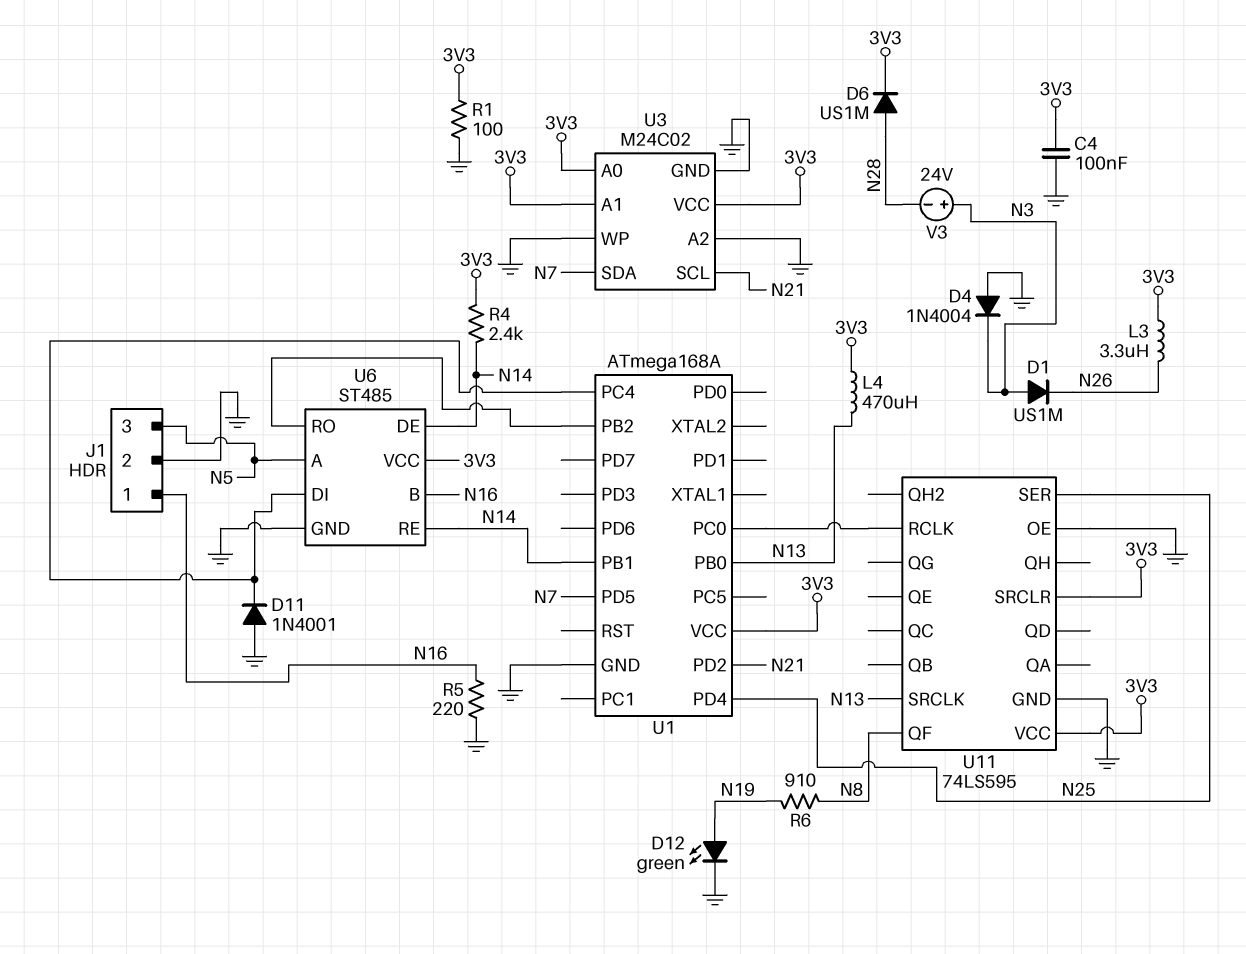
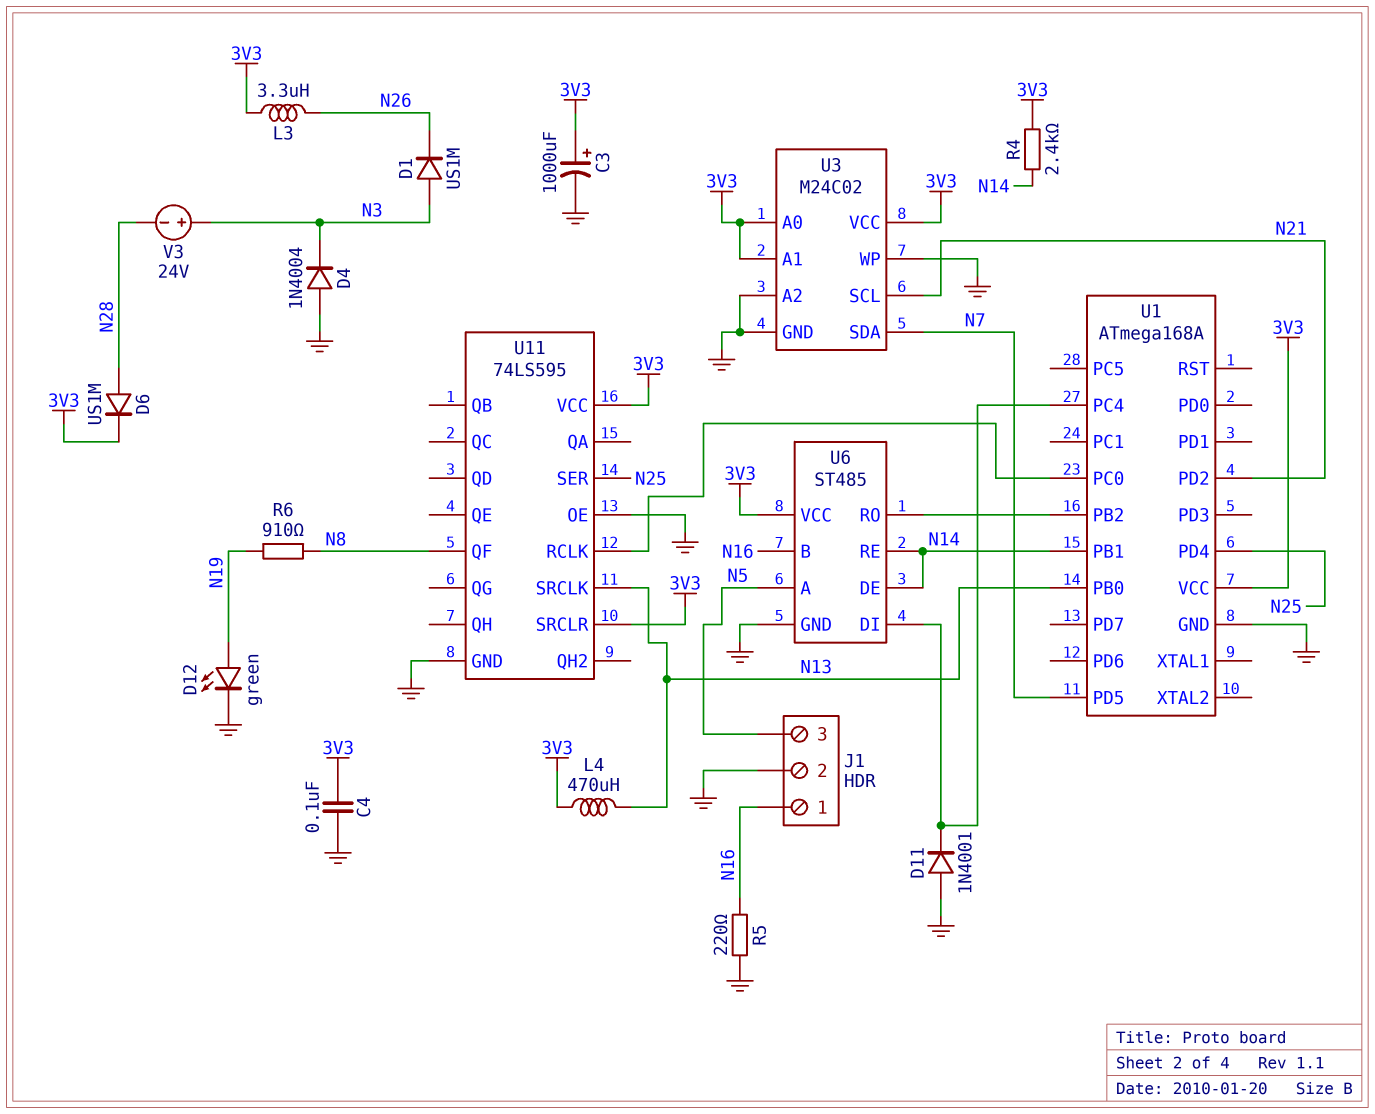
C3: none -> 1000uF (plus 3V3, minus GND)
R1: 100 (3V3, GND) -> none

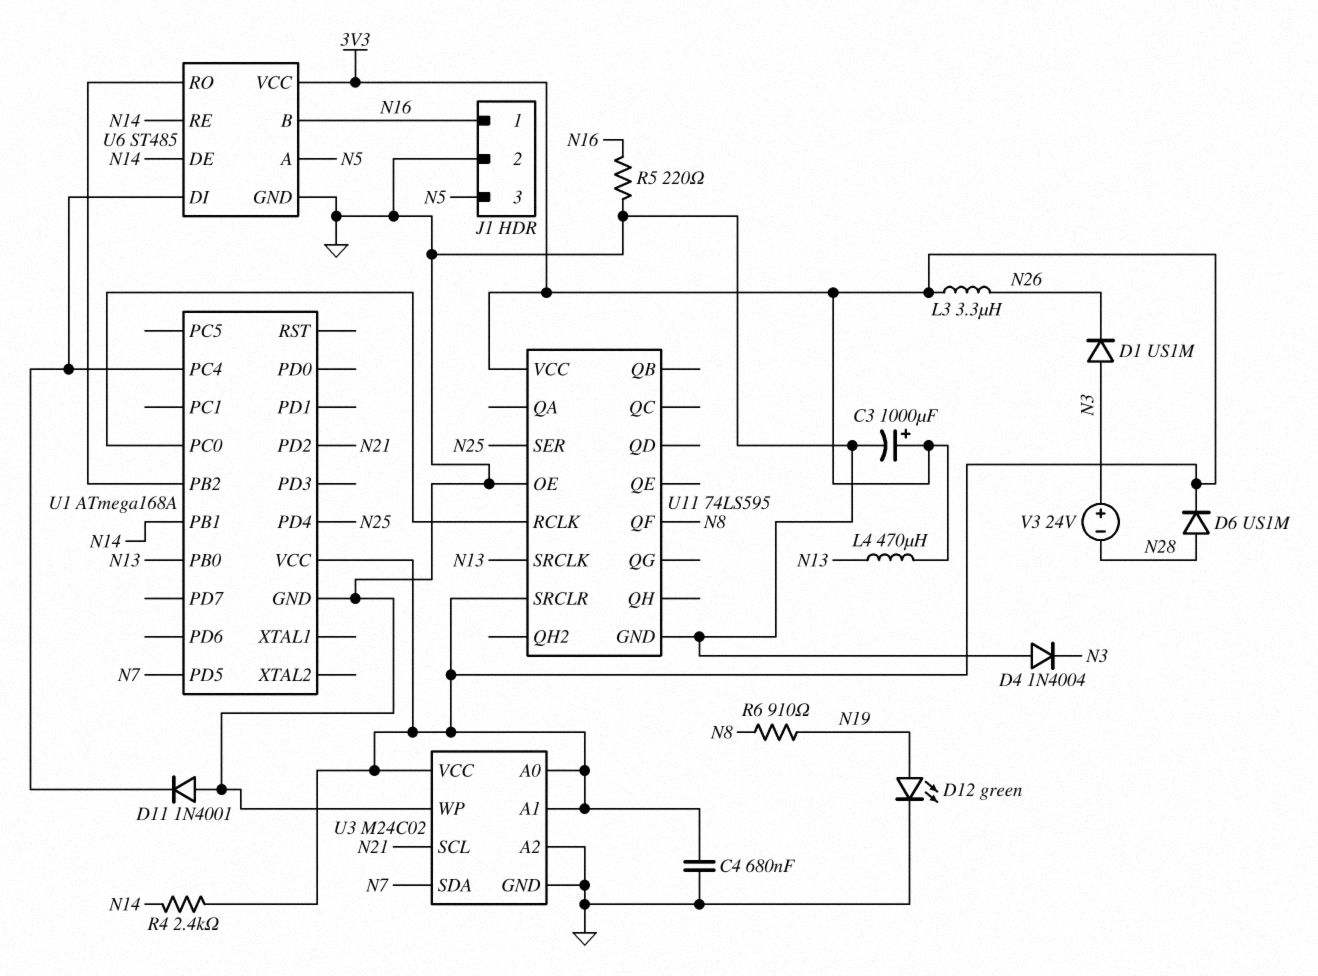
C4: 100nF (3V3, GND) -> 680nF (3V3, GND)

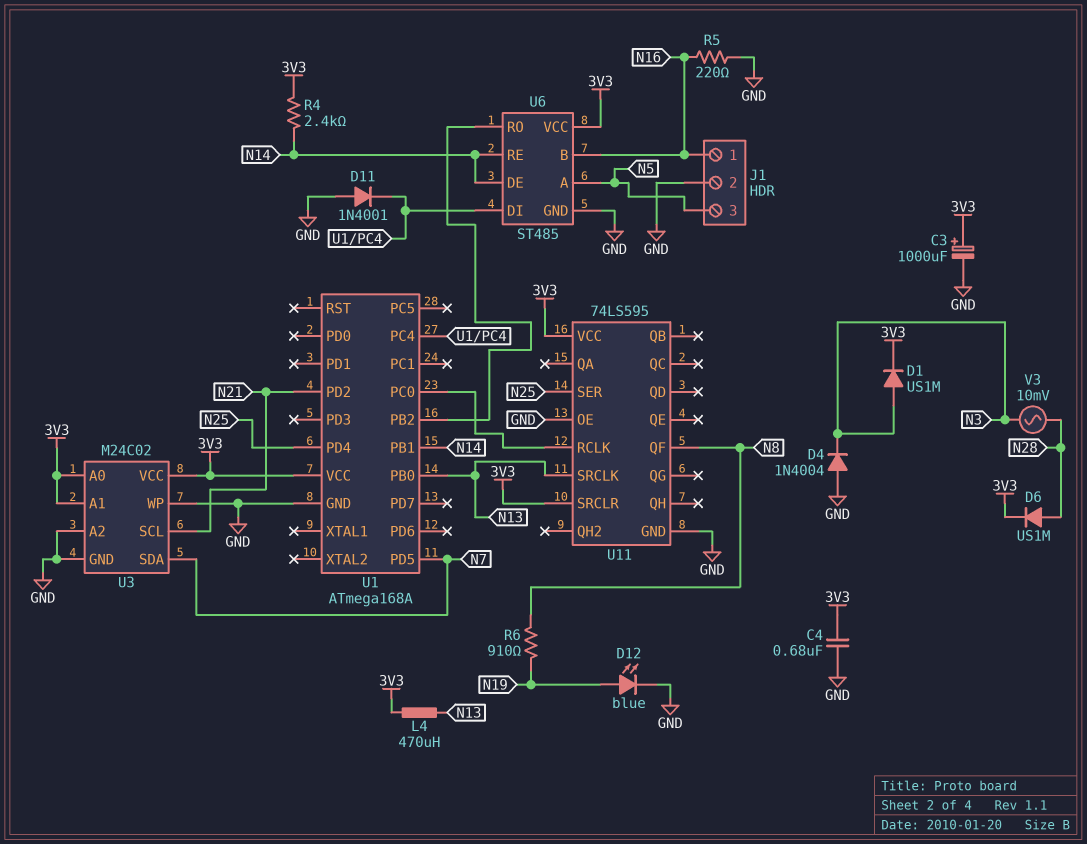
D1: diode US1M (A N3, K N26) -> diode US1M (A N3, K 3V3)
D12: LED green (A N19, K GND) -> LED blue (A N19, K GND)
L3: 3.3uH (3V3, N26) -> none
V3: 24V (plus N3, minus N28) -> AC 10mV (N3, N28)

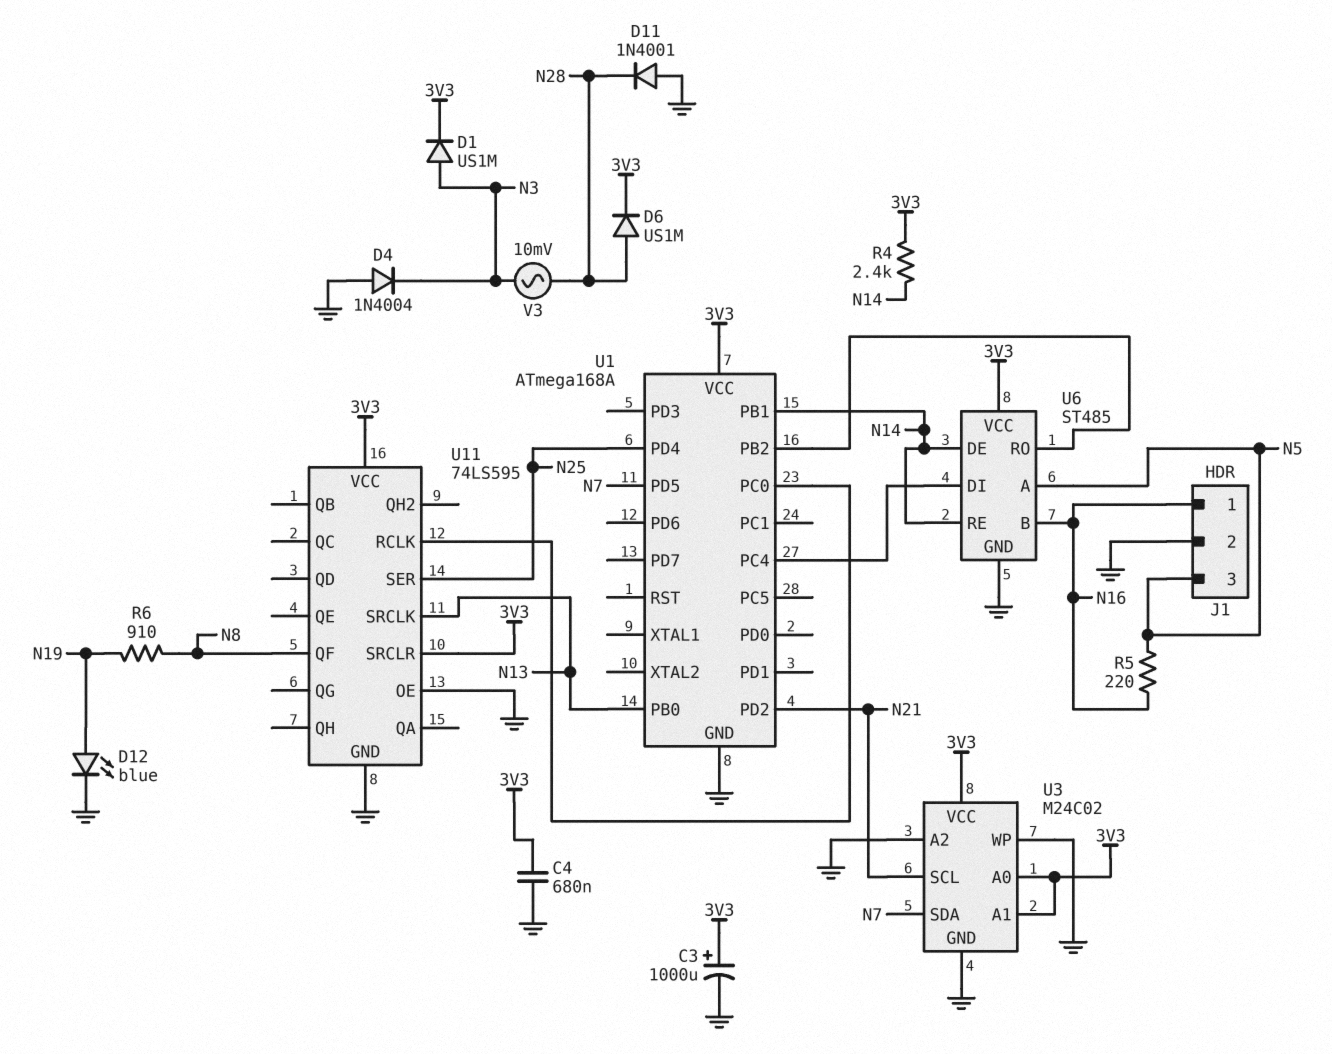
D11: diode 1N4001 (A GND, K U1/PC4) -> diode 1N4001 (A GND, K N28)
L4: 470uH (3V3, N13) -> none
R5: 220 (GND, N16) -> 220 (N5, N16)

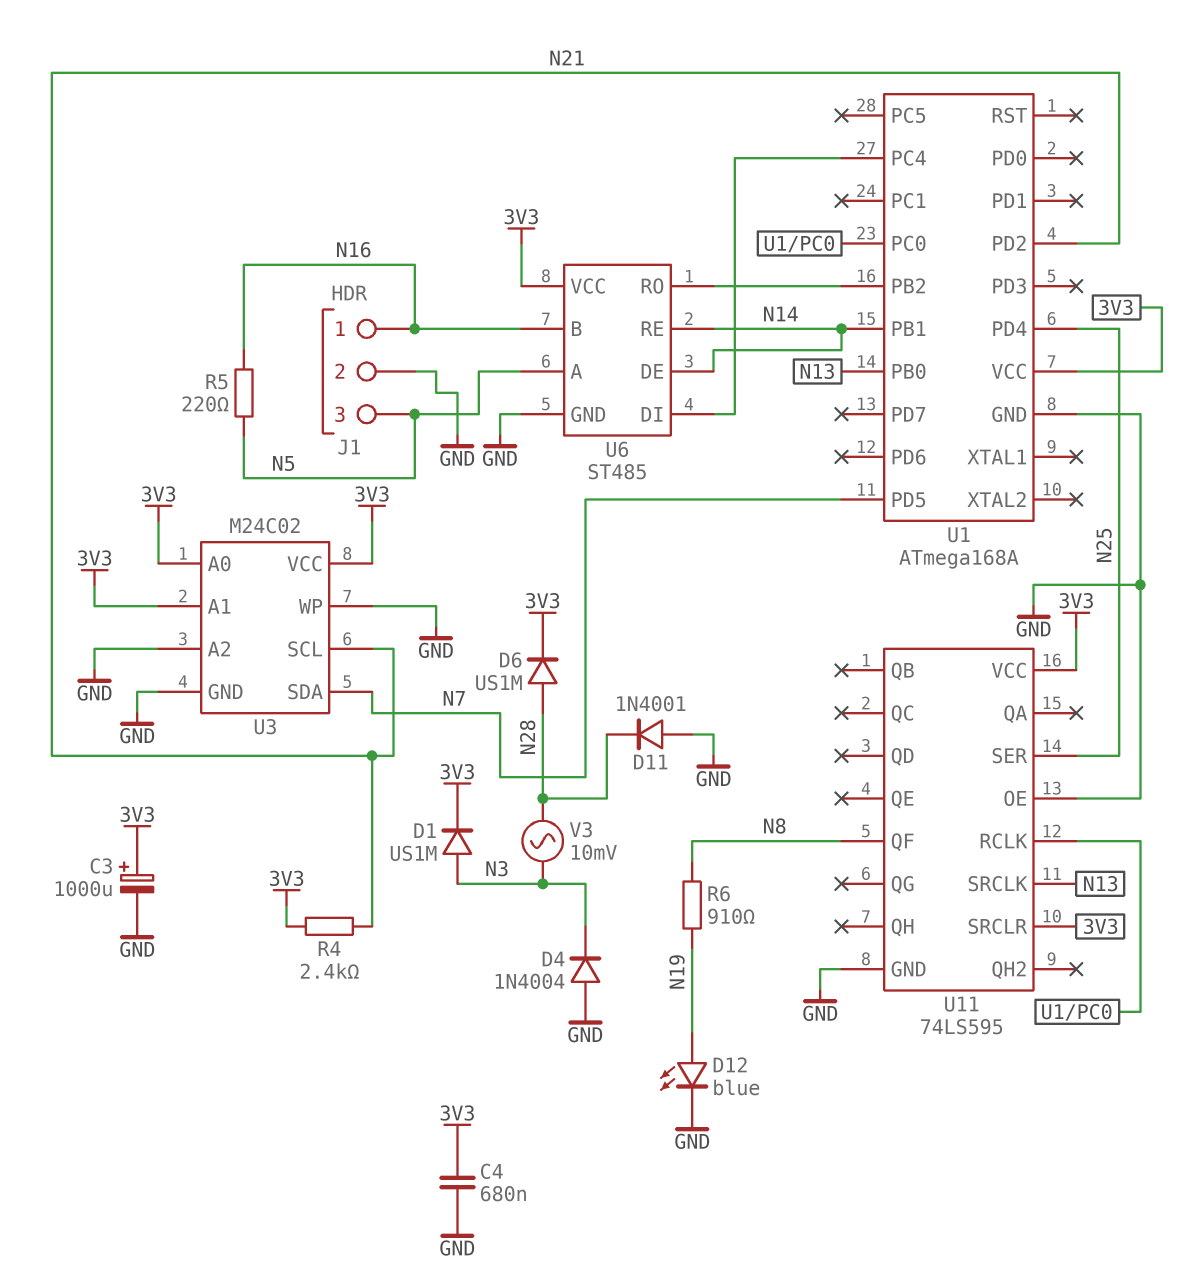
R4: 2.4k (3V3, N14) -> 2.4k (3V3, N21)

